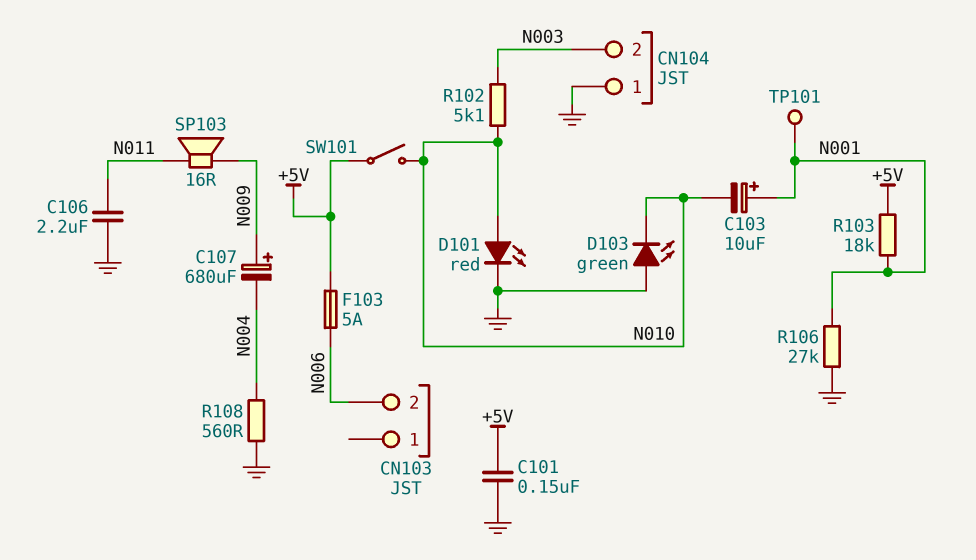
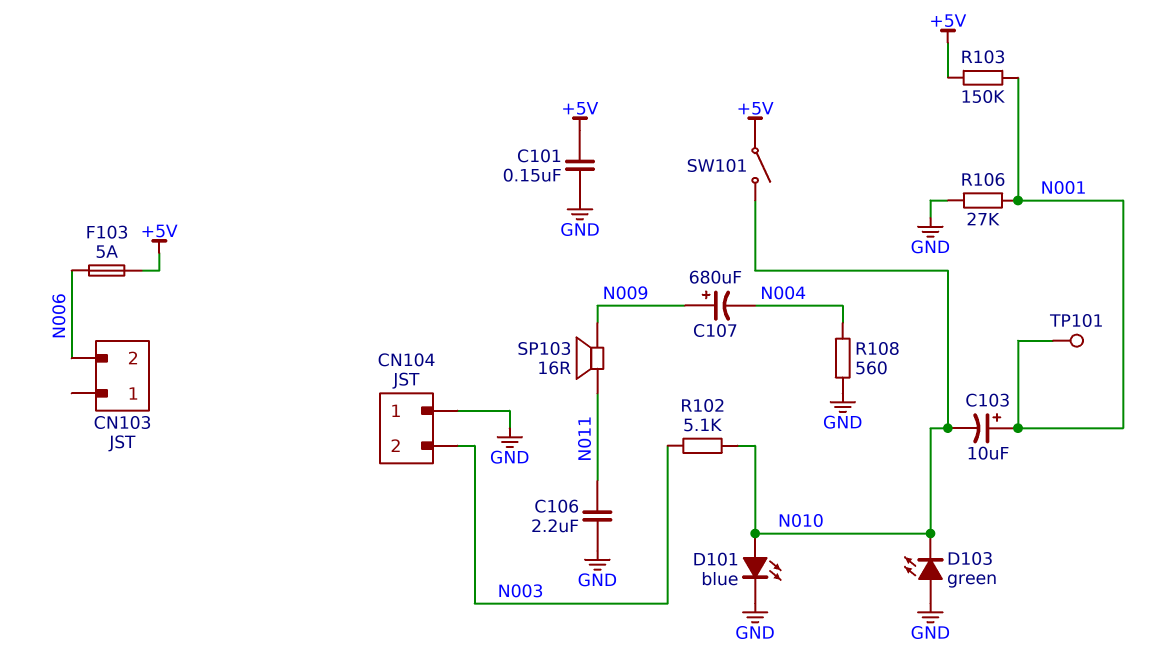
D101: LED red (A N010, K GND) -> LED blue (A N010, K GND)
R103: 18k (+5V, N001) -> 150k (+5V, N001)

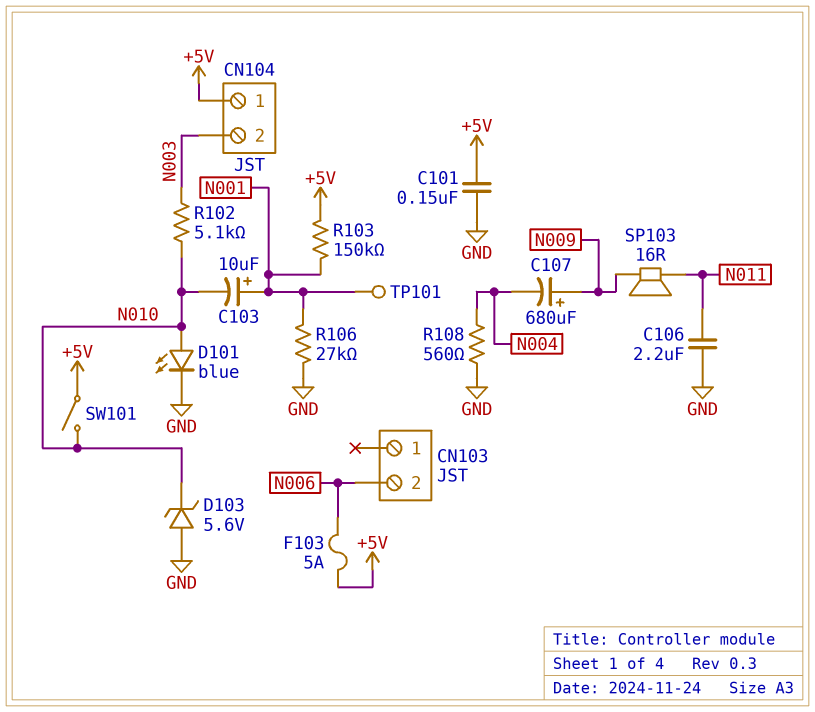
CN104 pin 1: GND -> +5V
D103: LED green (A GND, K N010) -> zener 5.6V (A GND, K N010)

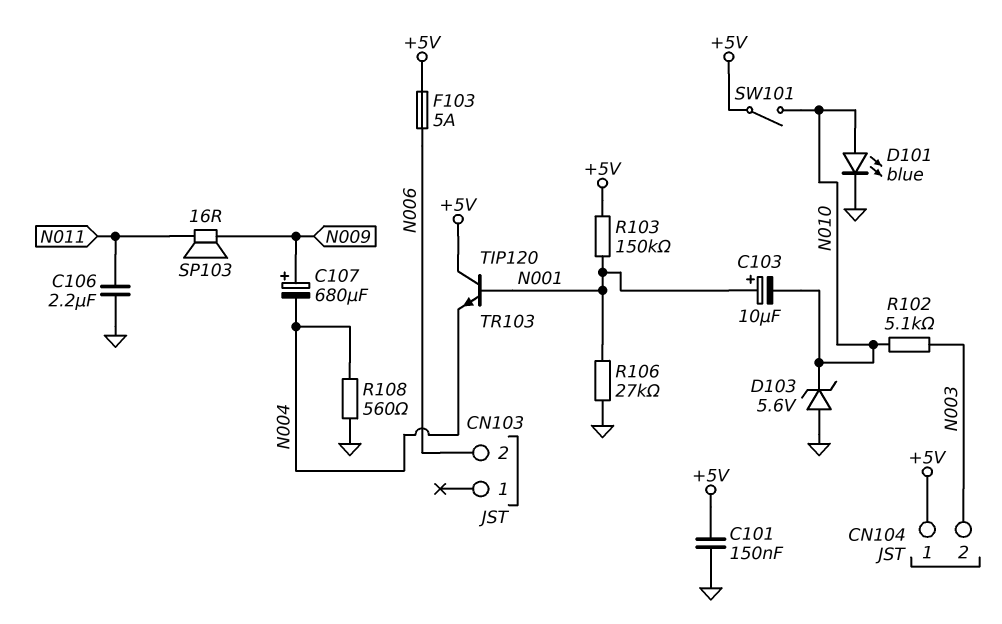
TP101: test point (N001) -> none
TR103: none -> NPN TIP120 (B N001, C +5V, E N004)

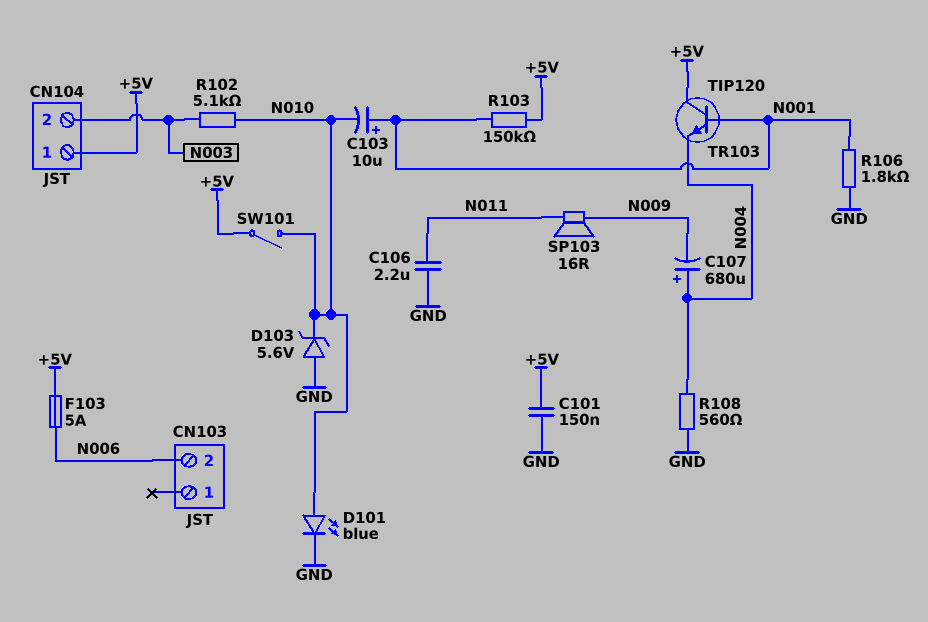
C107: 680uF (plus N009, minus N004) -> 680uF (plus N004, minus N009)
R106: 27k (GND, N001) -> 1.8k (GND, N001)

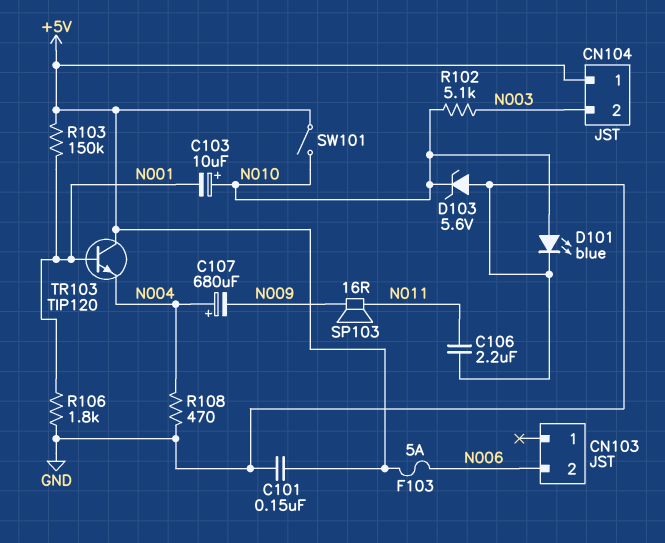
C103: 10uF (plus N001, minus N010) -> 10uF (plus N010, minus N001)
R108: 560 (GND, N004) -> 470 (GND, N004)

